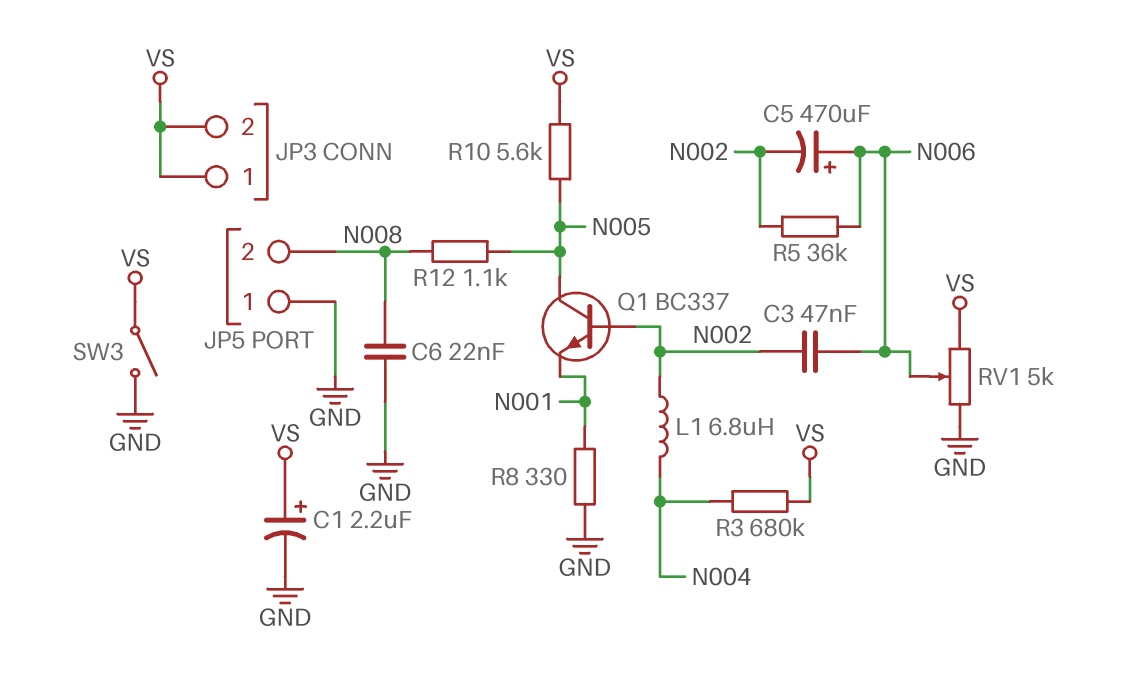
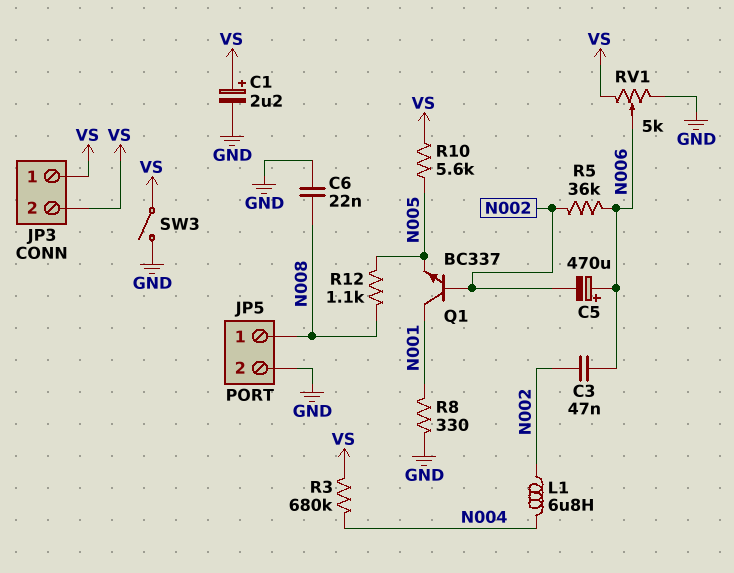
JP5 pin 1: GND -> N008
JP5 pin 2: N008 -> GND
Q1: NPN BC337 (B N002, C N005, E N001) -> NPN BC337 (B N002, C N001, E N005)

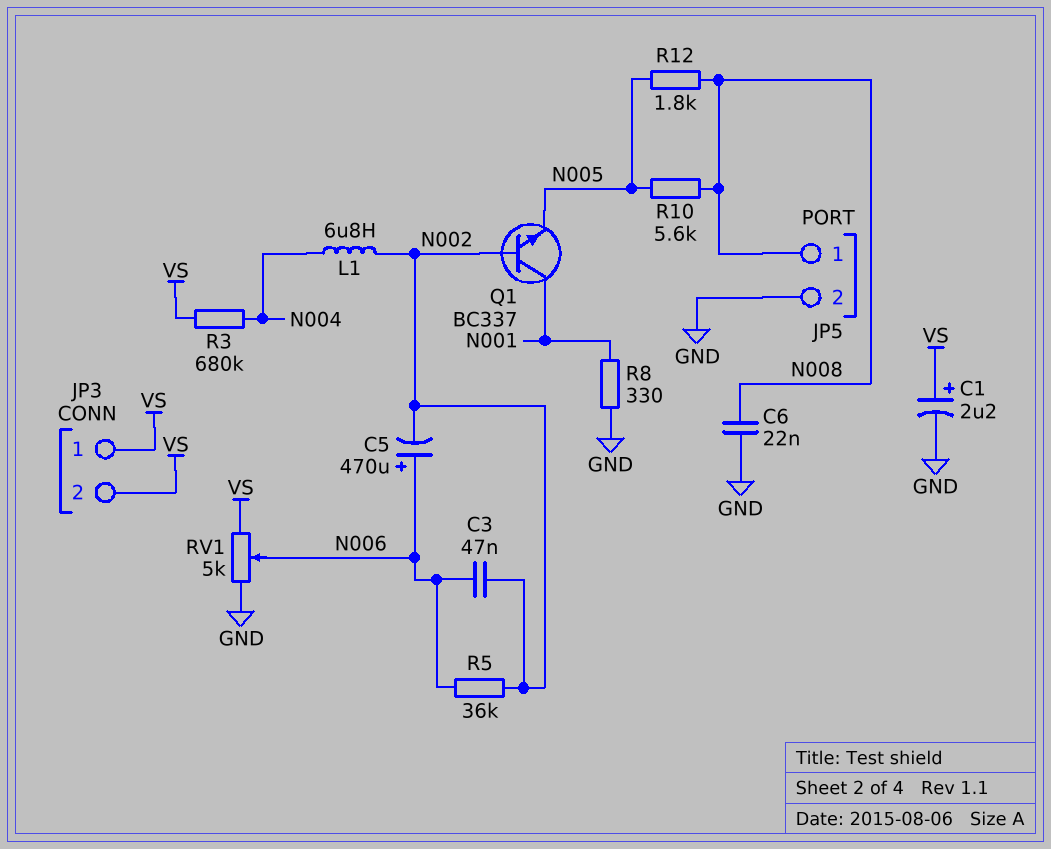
R10: 5.6k (N005, VS) -> 5.6k (N005, N008)
R12: 1.1k (N005, N008) -> 1.8k (N005, N008)
SW3: switch (GND, VS) -> none

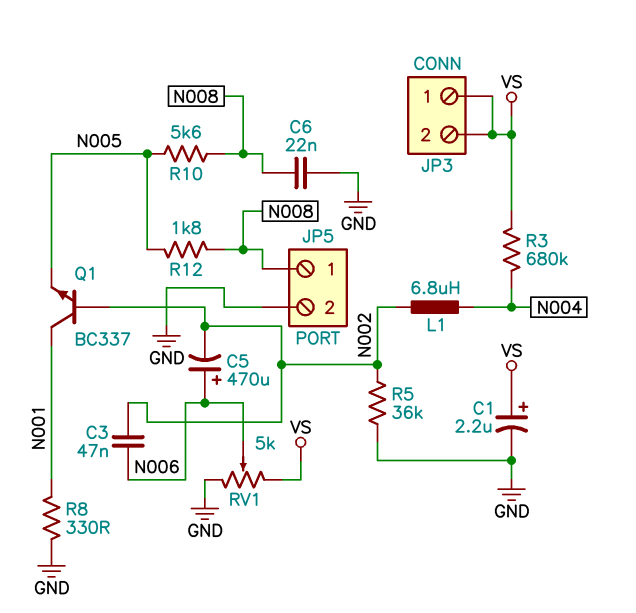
R5: 36k (N002, N006) -> 36k (GND, N002)

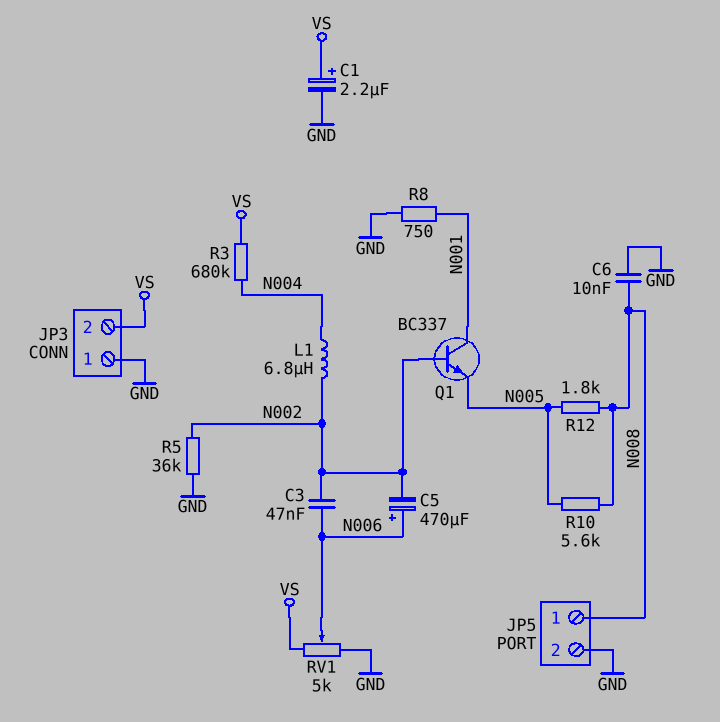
C6: 22nF (GND, N008) -> 10nF (GND, N008)
JP3 pin 1: VS -> GND
R8: 330 (GND, N001) -> 750 (GND, N001)

